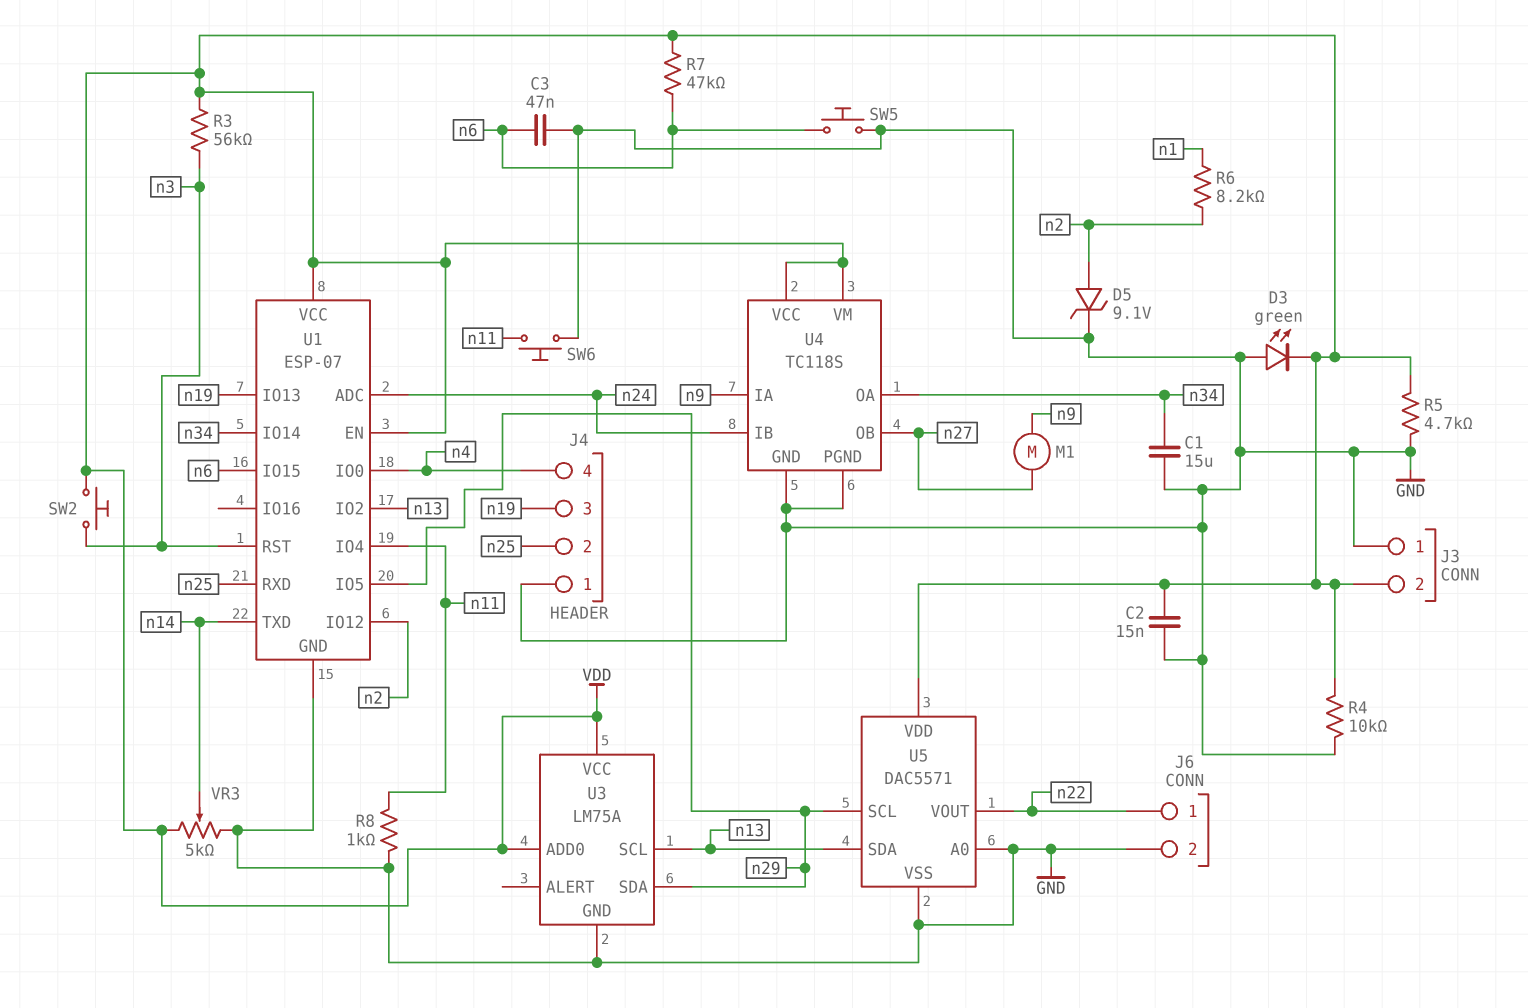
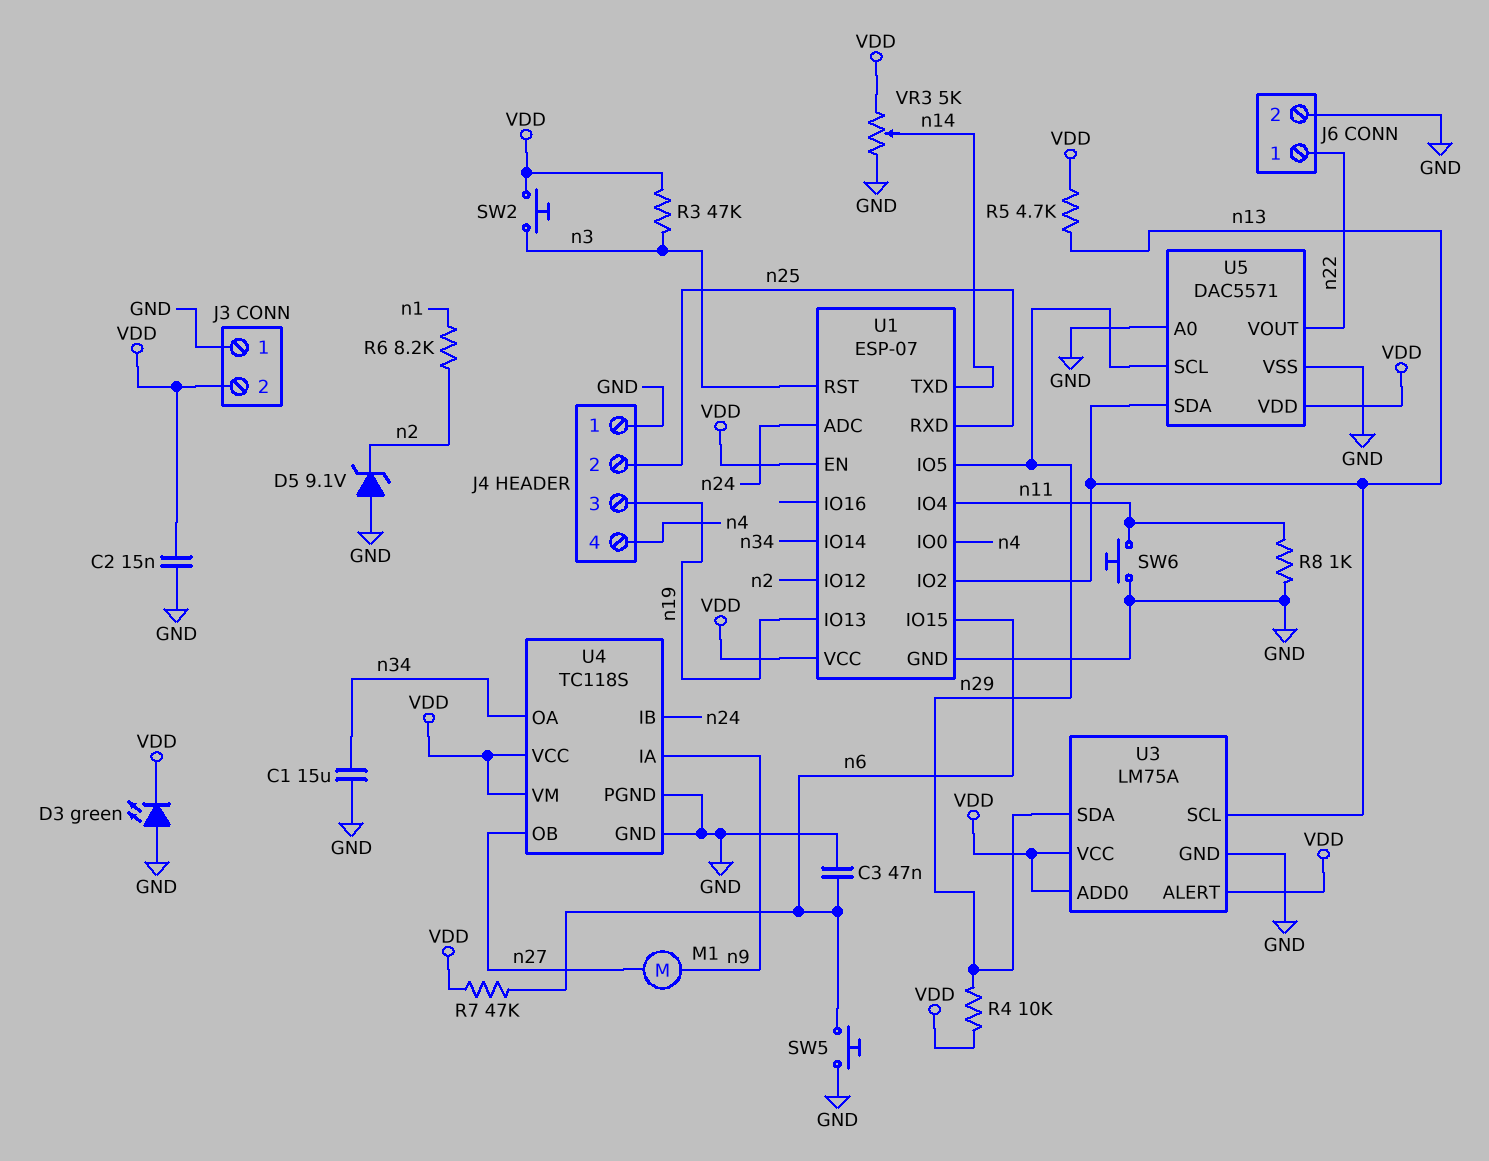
D5: zener 9.1V (A n2, K GND) -> zener 9.1V (A GND, K n2)
R3: 56k (VDD, n3) -> 47k (VDD, n3)
R4: 10k (GND, VDD) -> 10k (VDD, n29)
R5: 4.7k (GND, VDD) -> 4.7k (VDD, n13)
U3 pin ALERT: none -> VDD

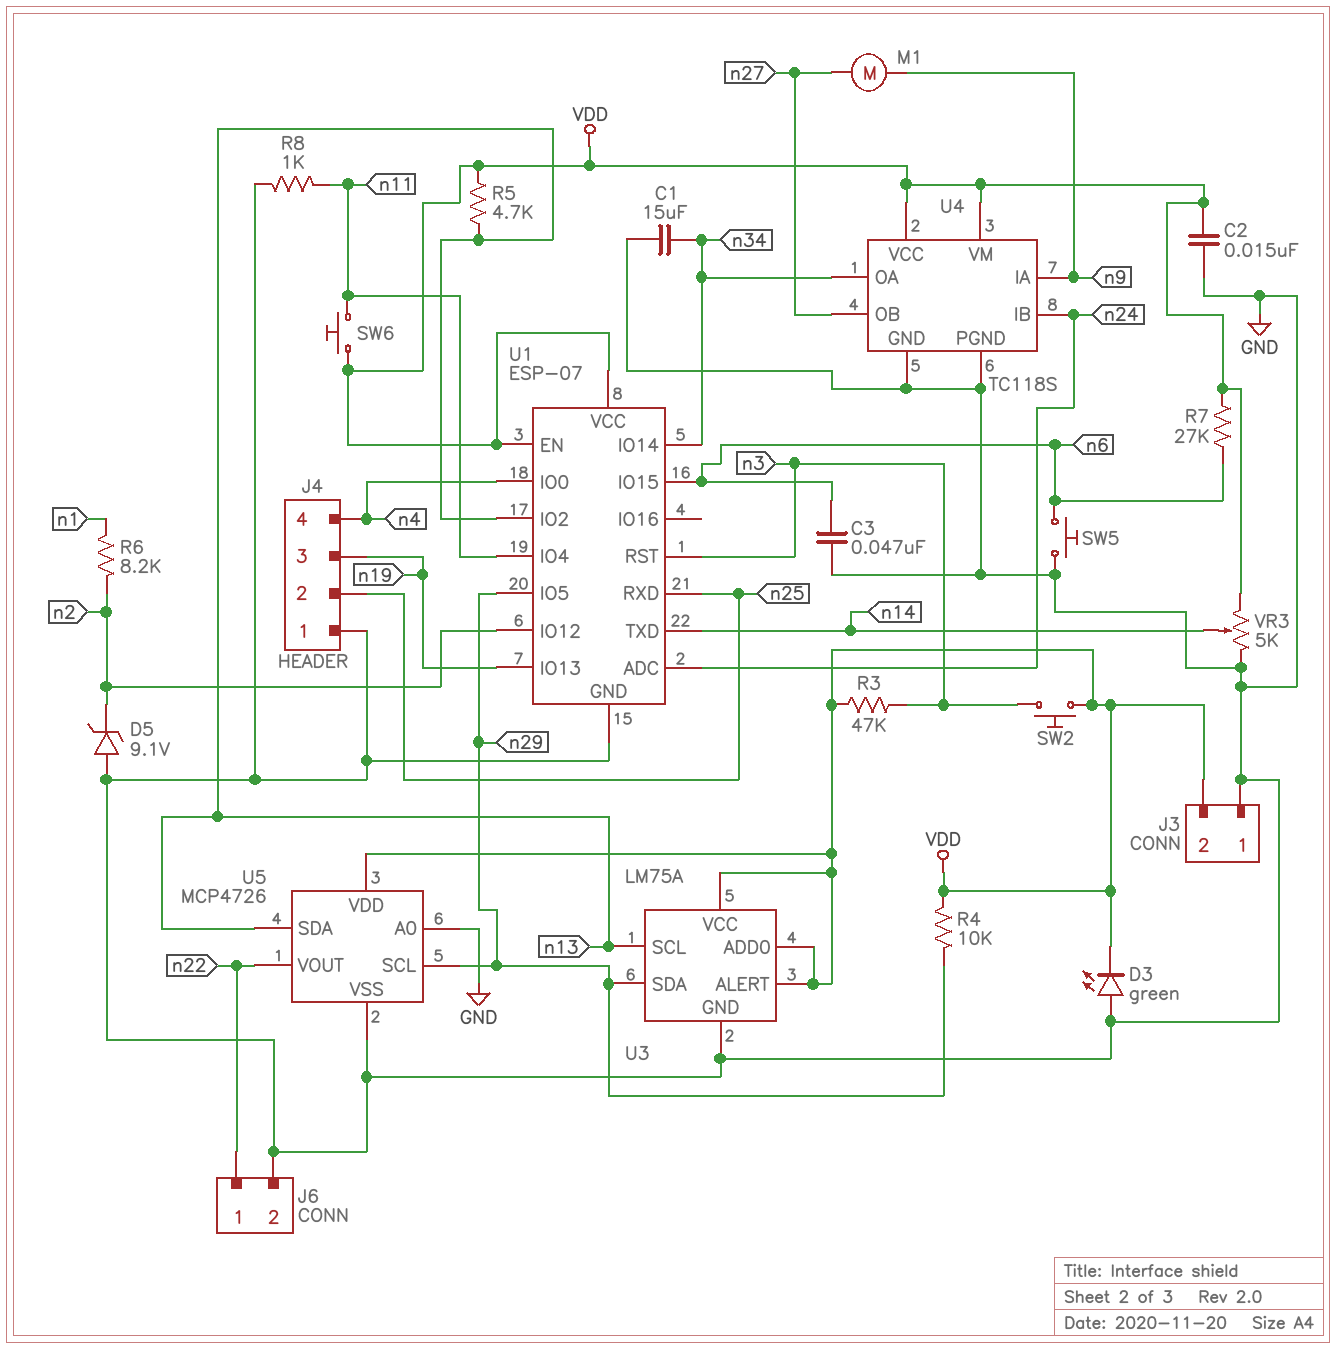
R7: 47k (VDD, n6) -> 27k (VDD, n6)
SW6: button (GND, n11) -> button (VDD, n11)
U5: DAC5571 -> MCP4726

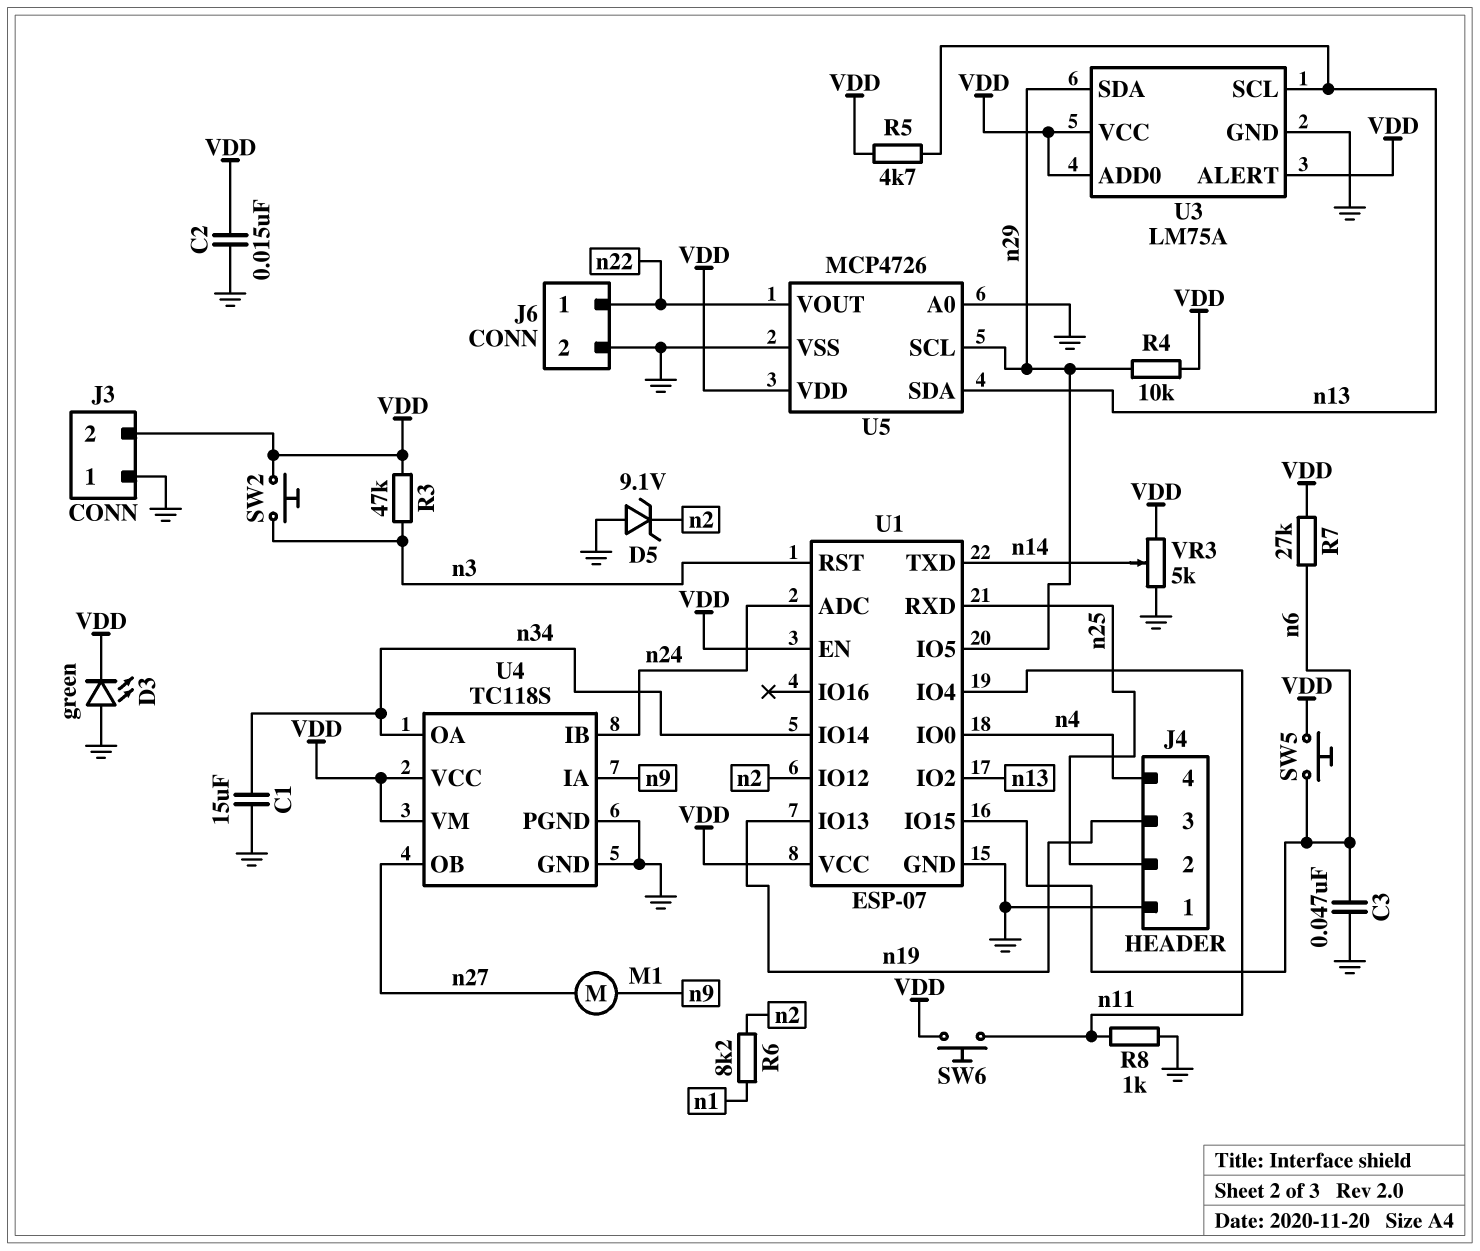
SW5: button (GND, n6) -> button (VDD, n6)

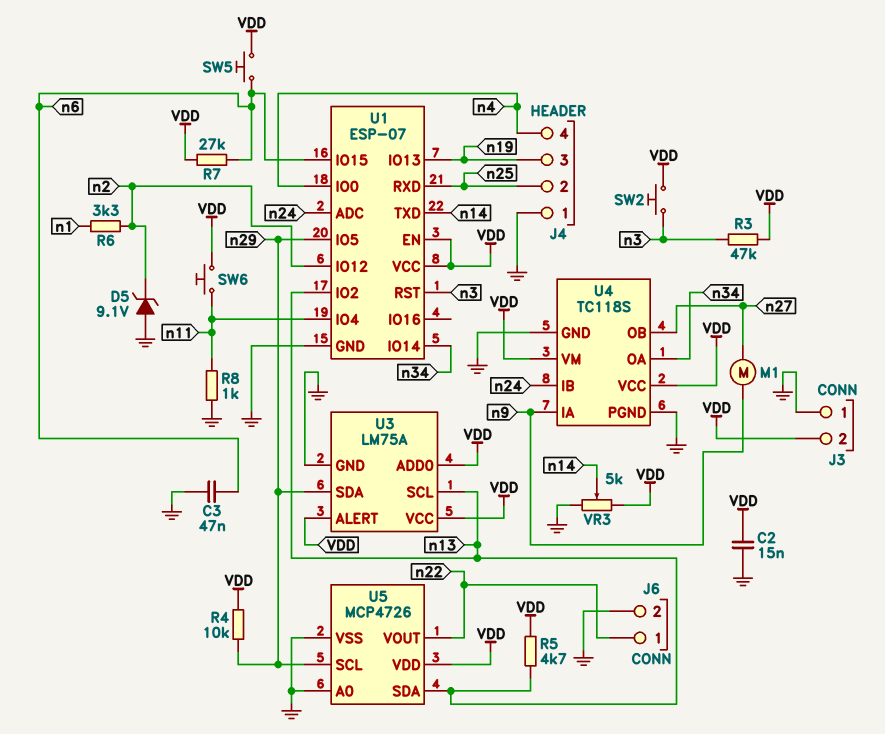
C1: 15uF (GND, n34) -> none
D3: LED green (A GND, K VDD) -> none
R6: 8.2k (n1, n2) -> 3.3k (n1, n2)

